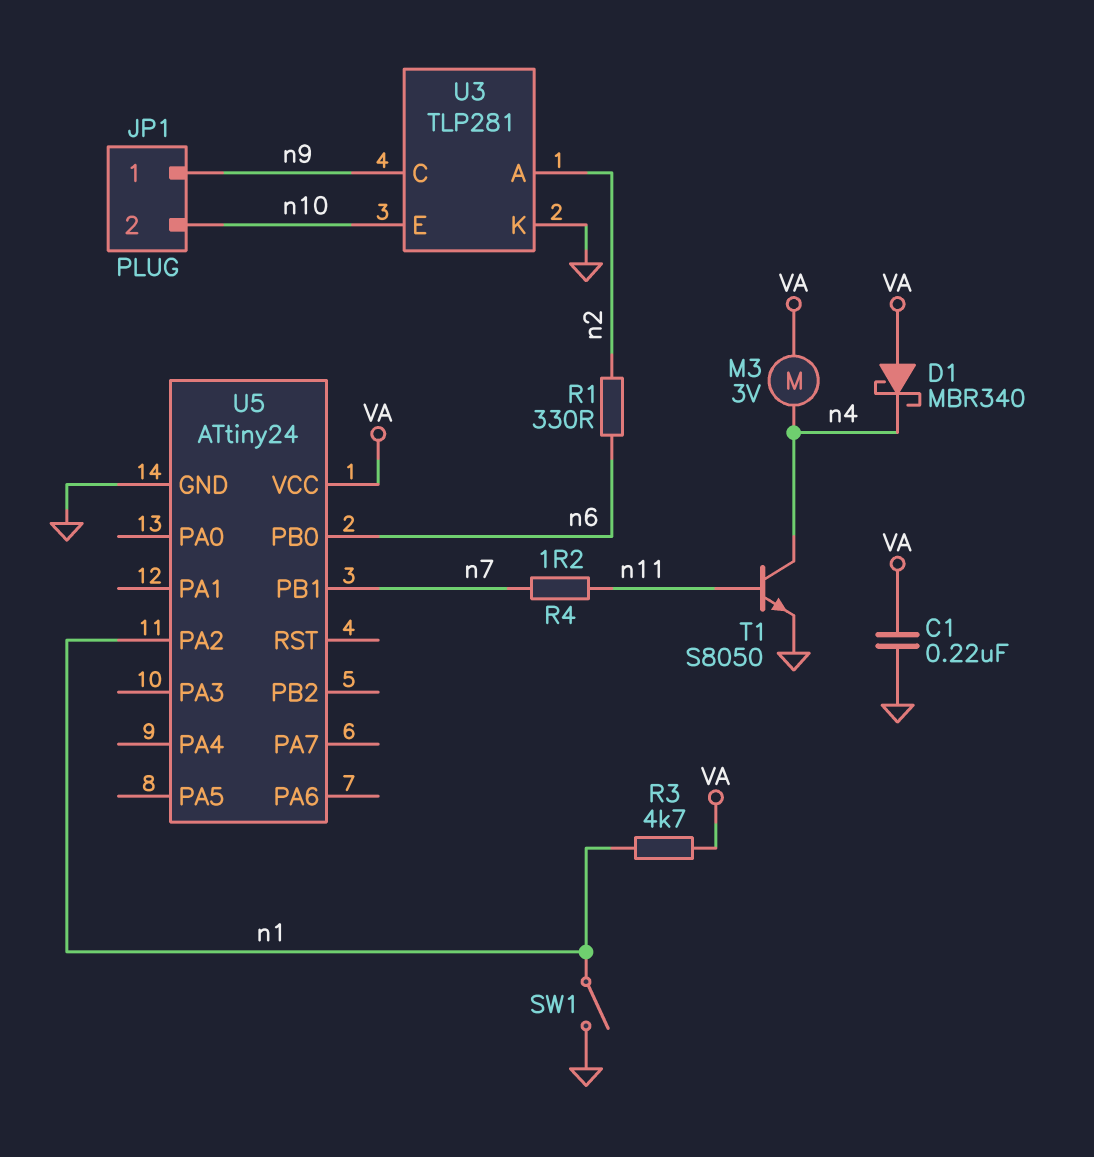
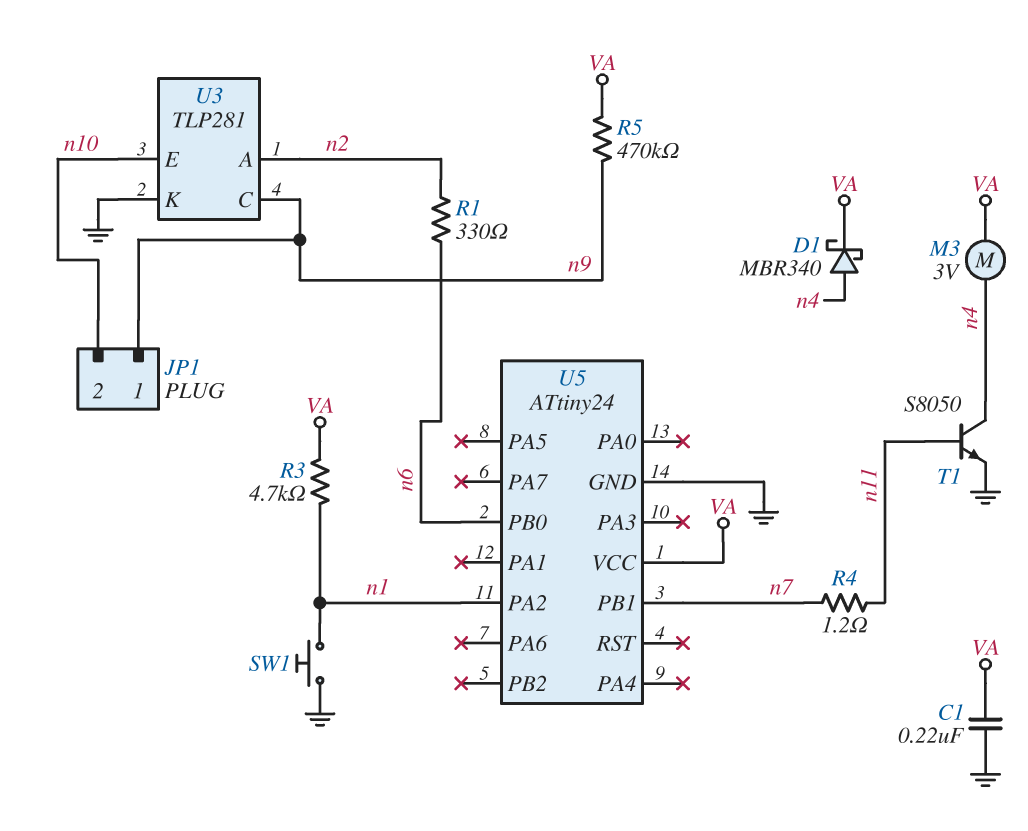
D1: schottky MBR340 (A VA, K n4) -> schottky MBR340 (A n4, K VA)
R5: none -> 470k (VA, n9)
SW1: switch (GND, n1) -> button (GND, n1)

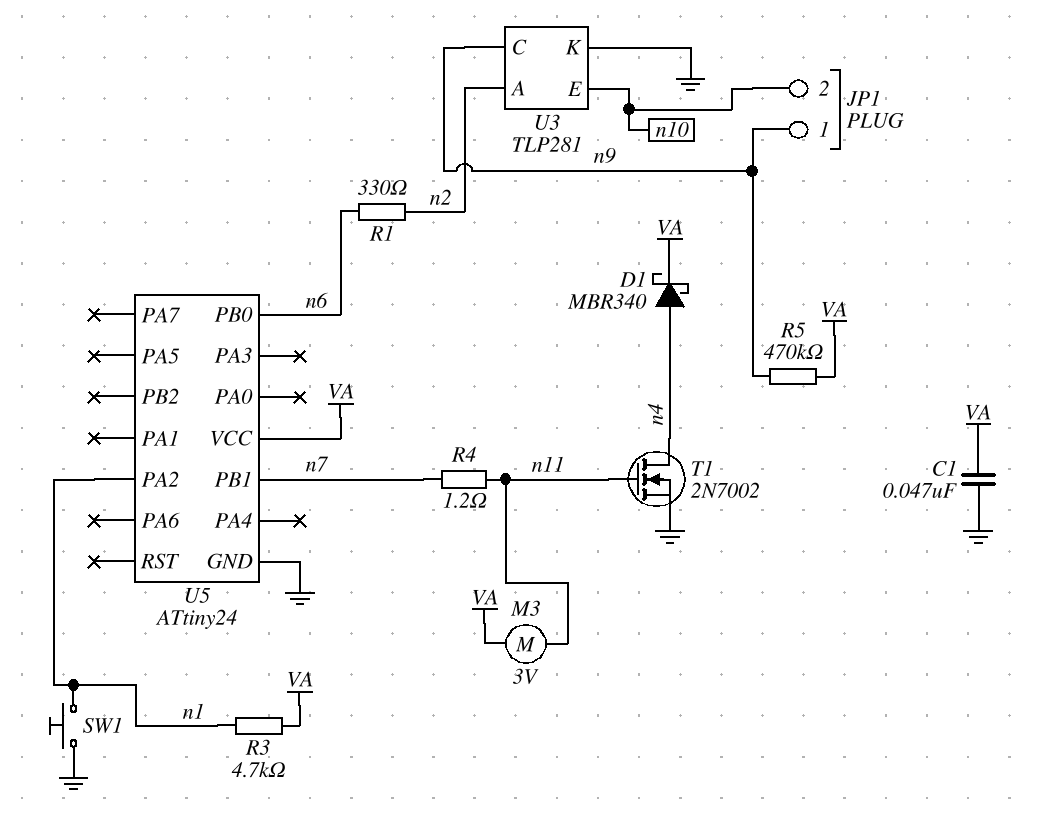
C1: 220nF (GND, VA) -> 47nF (GND, VA)
M3: motor 3V (VA, n4) -> motor 3V (VA, n11)
T1: NPN S8050 (B n11, C n4, E GND) -> NMOS 2N7002 (G n11, D n4, S GND)

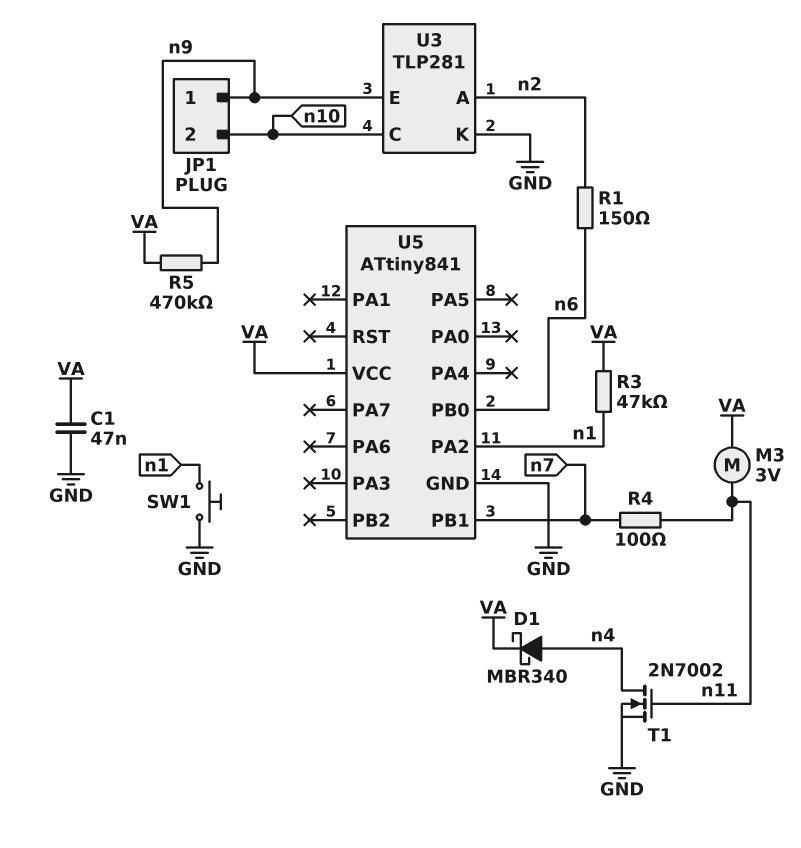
R1: 330 (n2, n6) -> 150 (n2, n6)
R3: 4.7k (VA, n1) -> 47k (VA, n1)
R4: 1.2 (n7, n11) -> 100 (n7, n11)
U3 pin C: n9 -> n10
U3 pin E: n10 -> n9
U5: ATtiny24 -> ATtiny841

